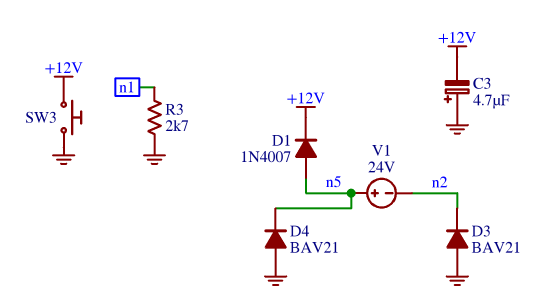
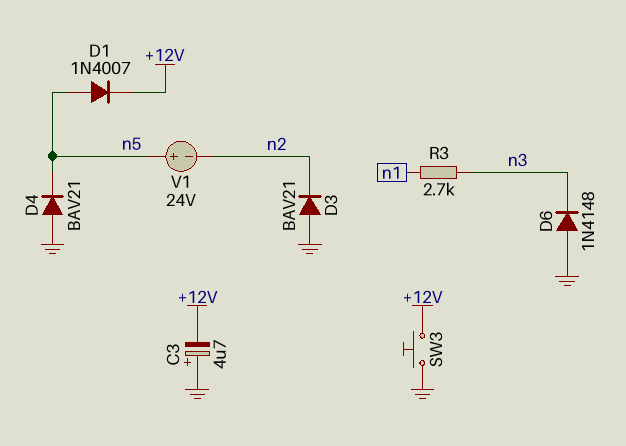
D6: none -> diode 1N4148 (A GND, K n3)
R3: 2.7k (GND, n1) -> 2.7k (n1, n3)

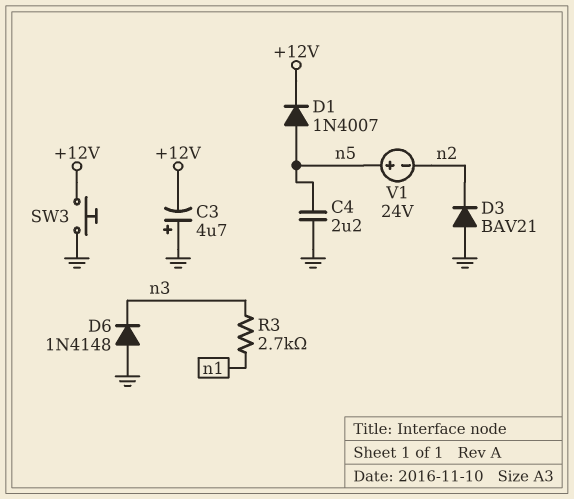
C4: none -> 2.2uF (GND, n5)
D4: diode BAV21 (A GND, K n5) -> none

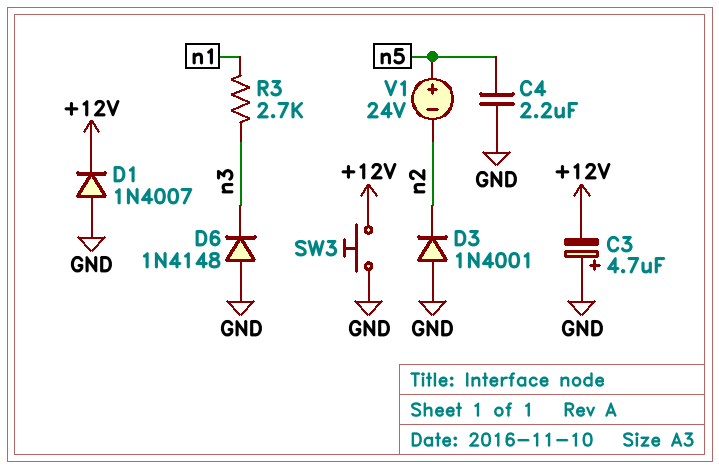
D1: diode 1N4007 (A n5, K +12V) -> diode 1N4007 (A GND, K +12V)
D3: diode BAV21 (A GND, K n2) -> diode 1N4001 (A GND, K n2)

